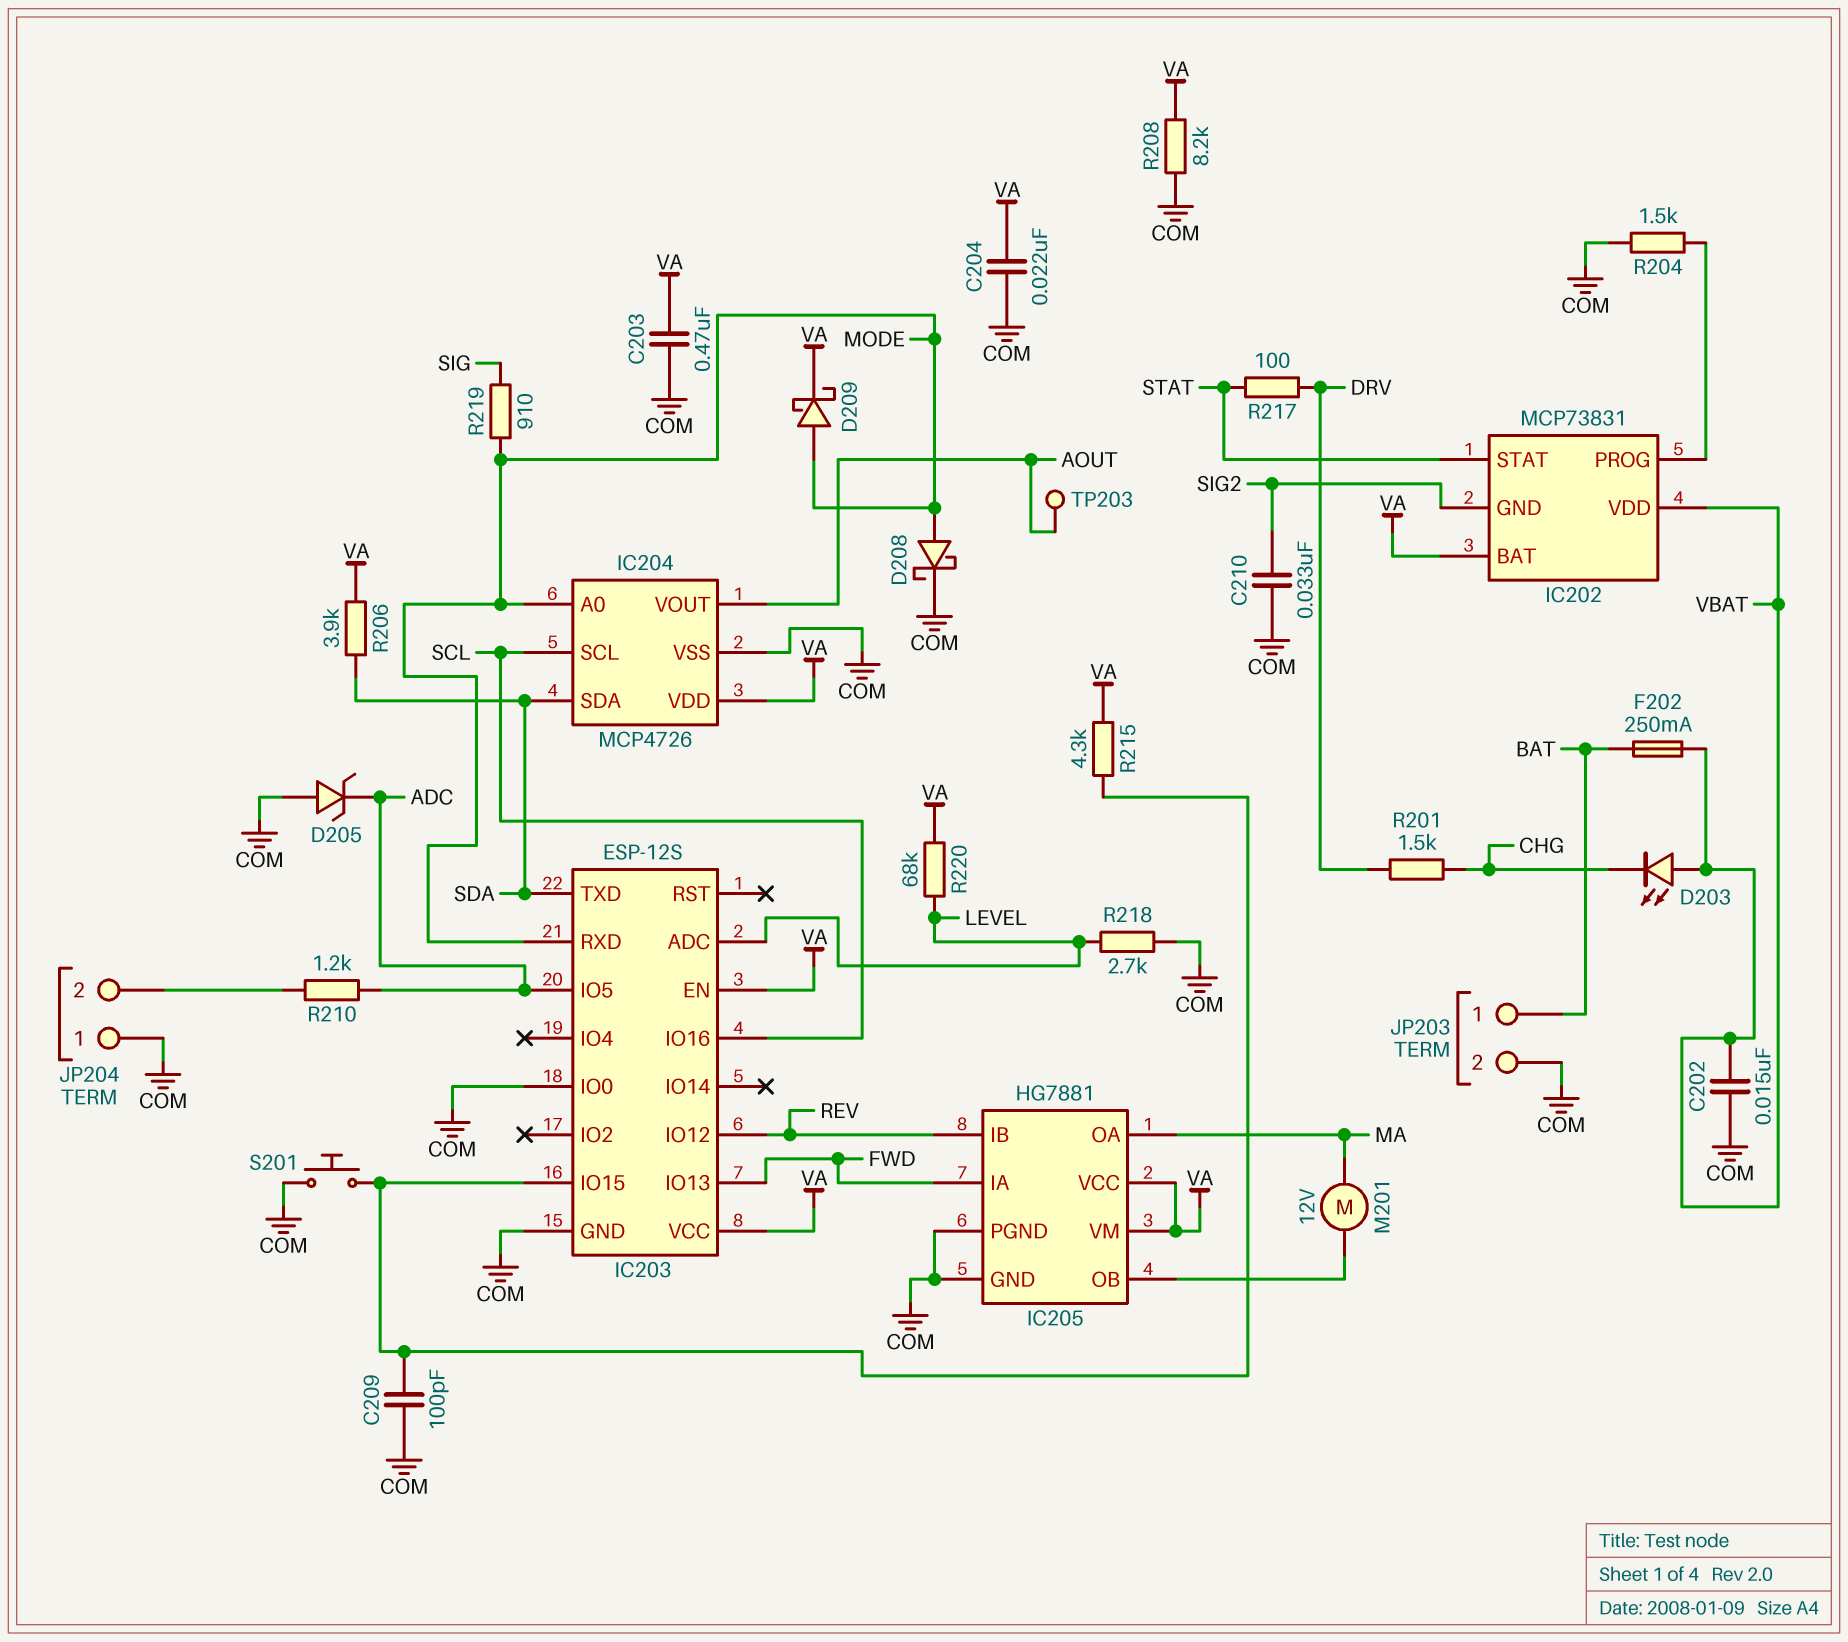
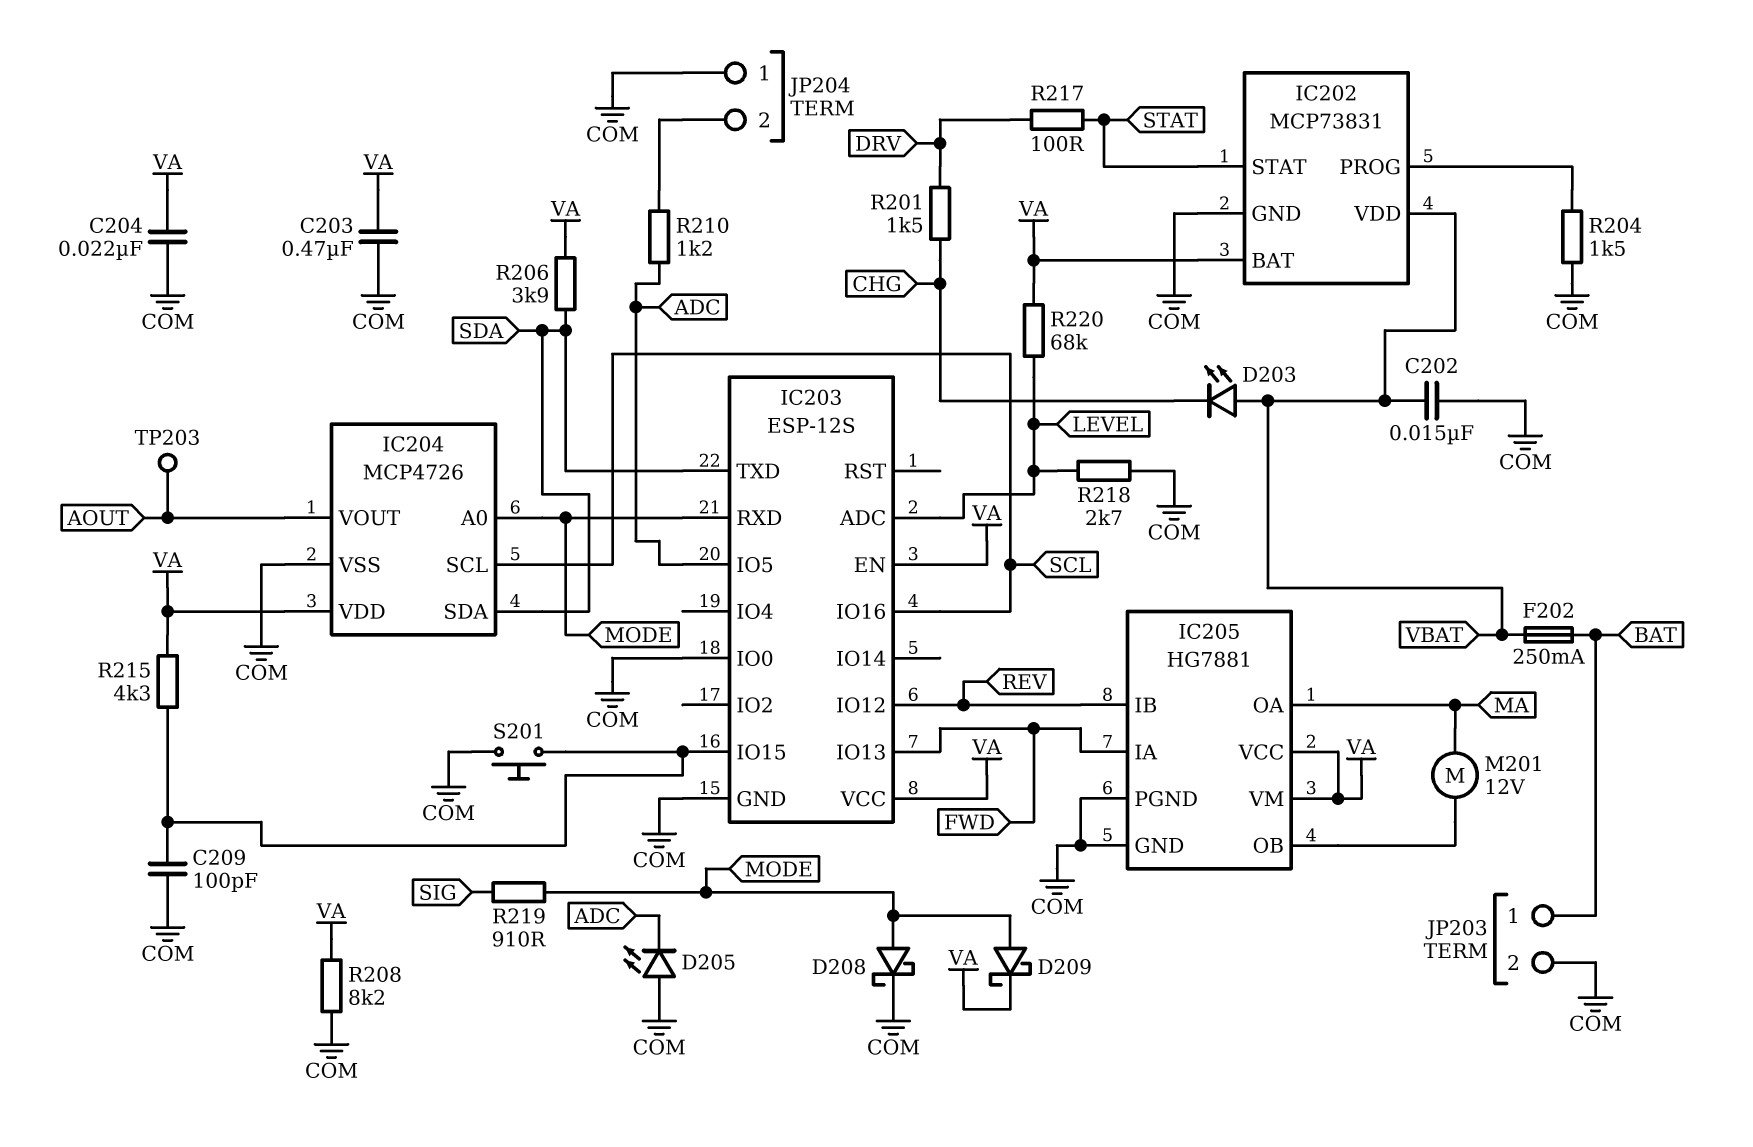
C210: 33nF (COM, SIG2) -> none
D205: zener (A COM, K ADC) -> LED (A COM, K ADC)
IC202 pin GND: SIG2 -> COM

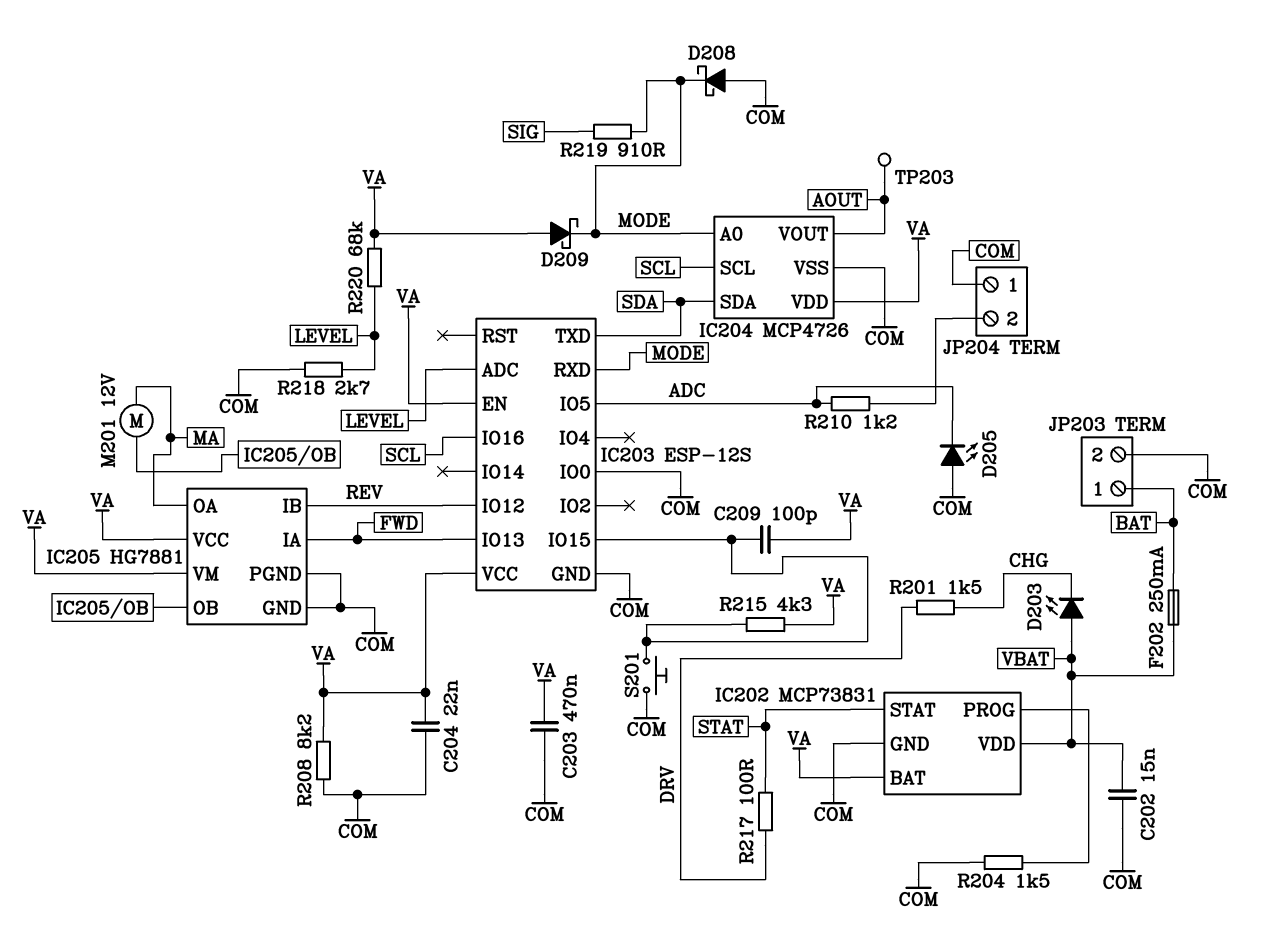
C209: 100pF (COM, IC203/IO15) -> 100pF (IC203/IO15, VA)
D208: schottky (A MODE, K COM) -> schottky (A COM, K MODE)
D209: schottky (A MODE, K VA) -> schottky (A VA, K MODE)
R206: 3.9k (SDA, VA) -> none

